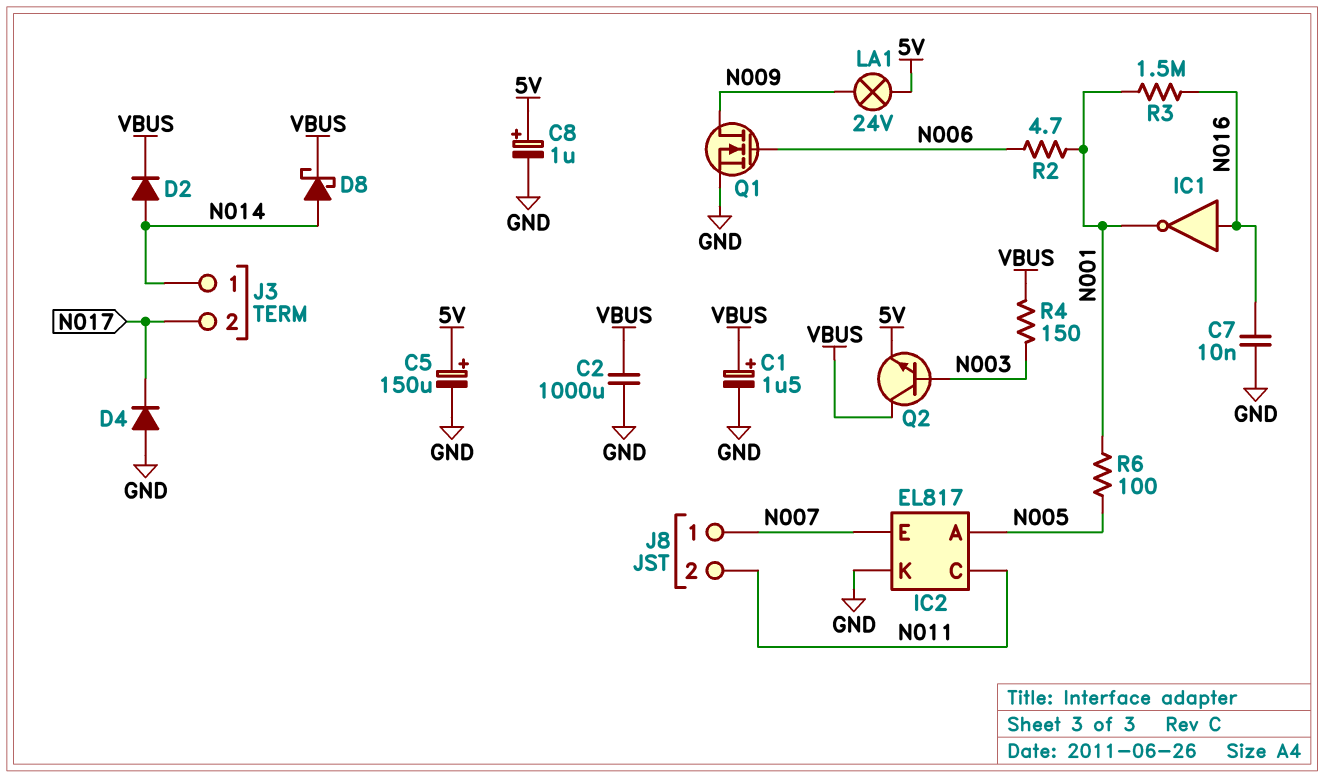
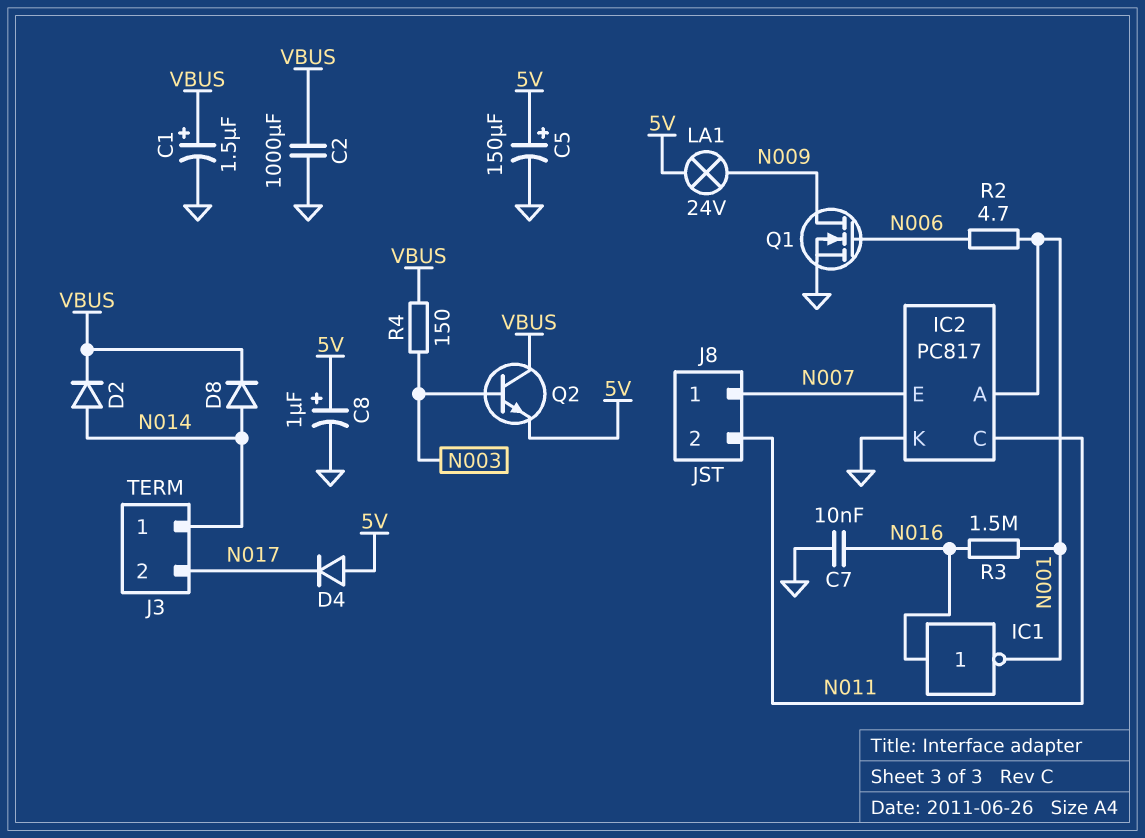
D4: diode (A GND, K N017) -> diode (A 5V, K N017)
D8: schottky (A N014, K VBUS) -> diode (A N014, K VBUS)
IC2: EL817 -> PC817
IC2 pin A: N005 -> N001
R6: 100 (N001, N005) -> none

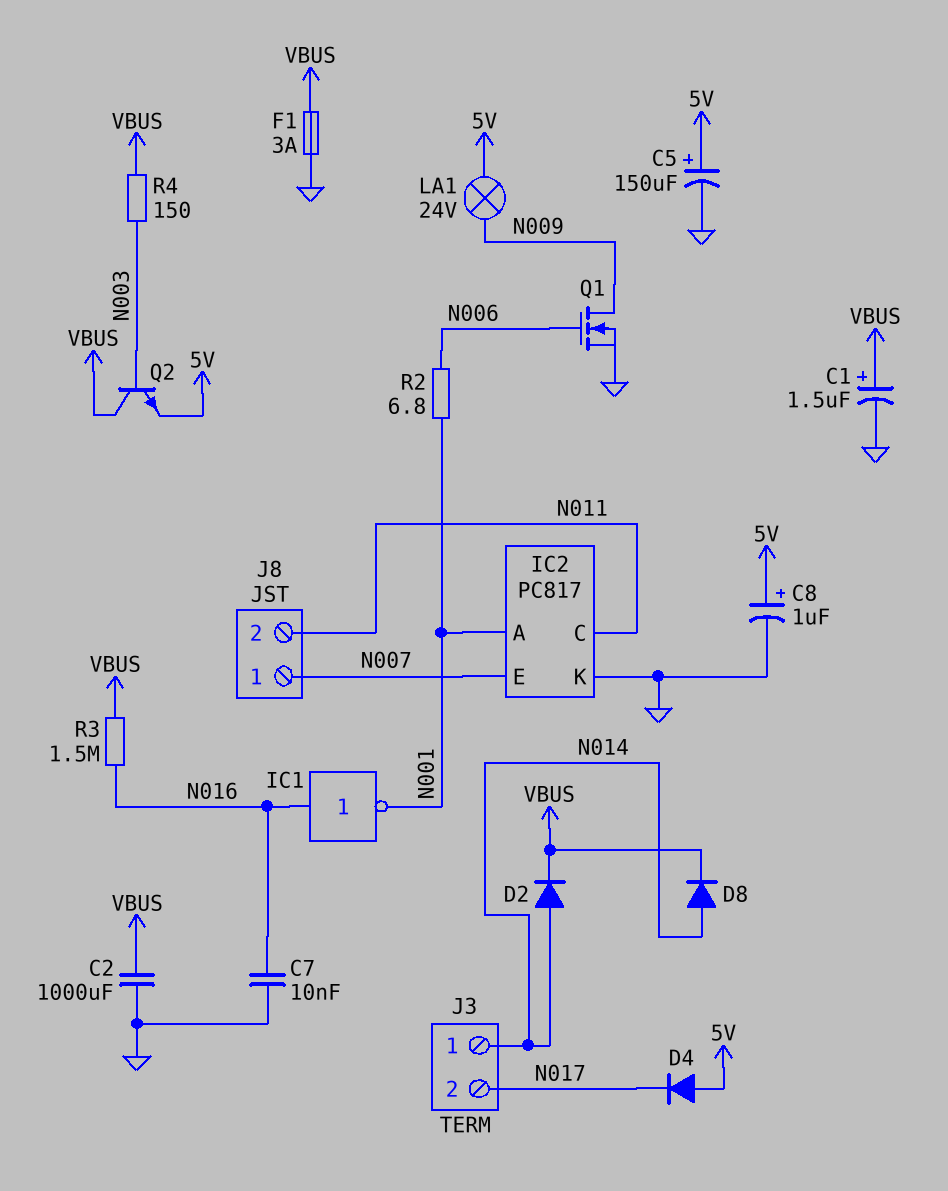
F1: none -> 3A (GND, VBUS)
R2: 4.7 (N001, N006) -> 6.8 (N001, N006)
R3: 1.5M (N001, N016) -> 1.5M (N016, VBUS)

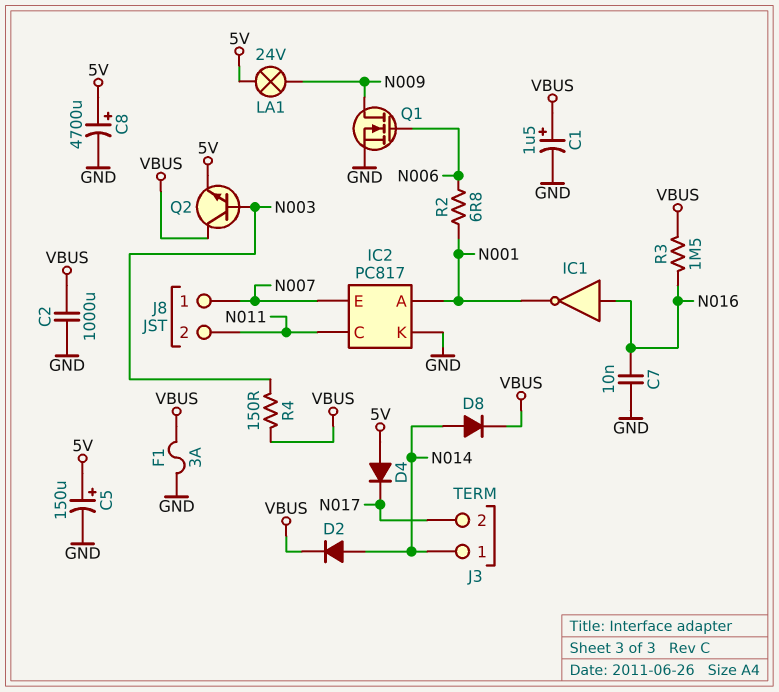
C8: 1uF (plus 5V, minus GND) -> 4700uF (plus 5V, minus GND)

